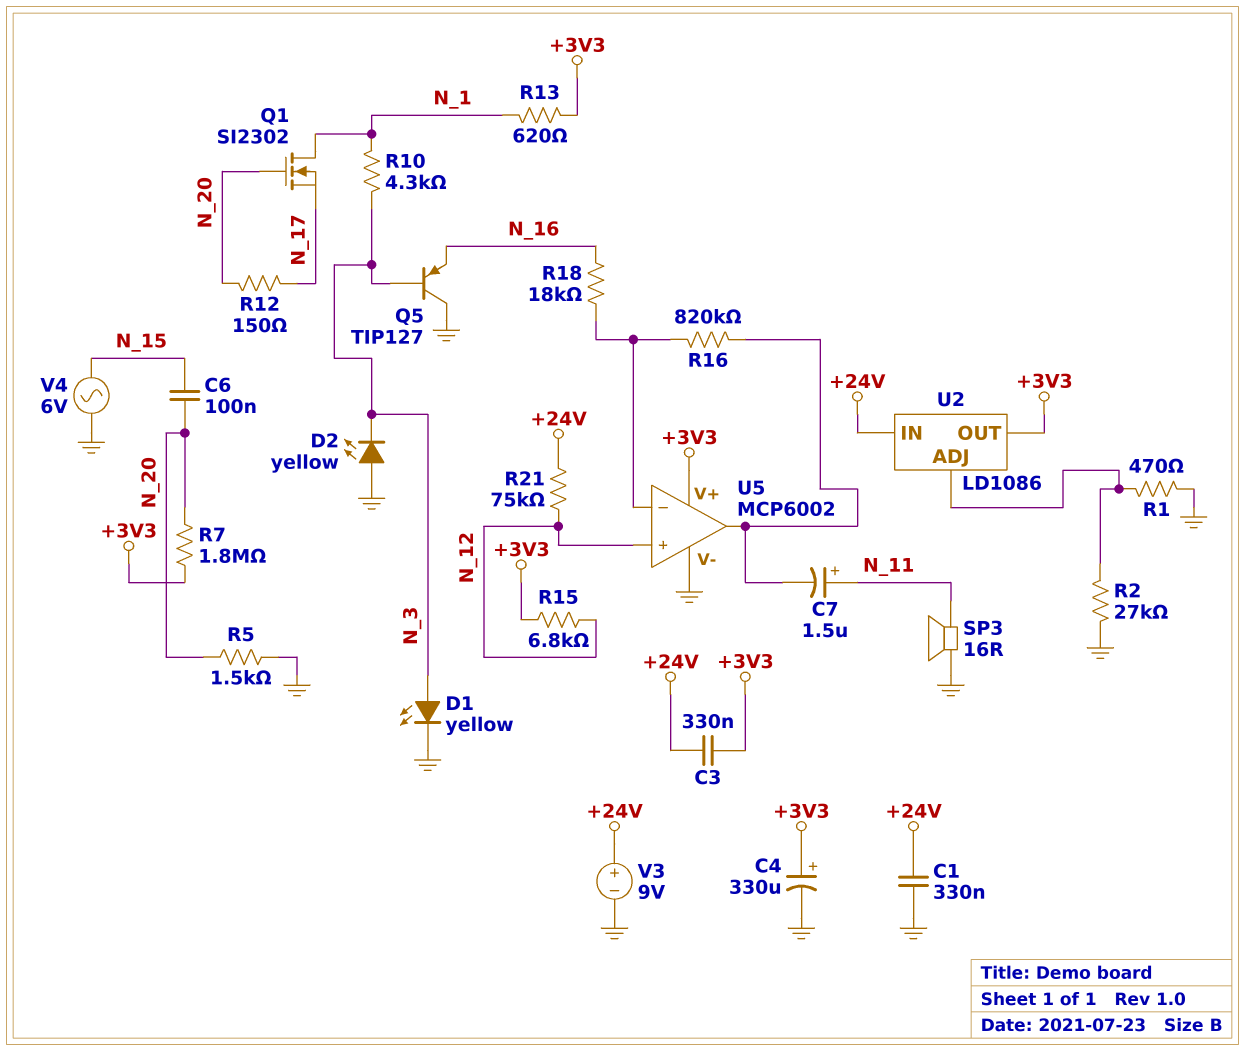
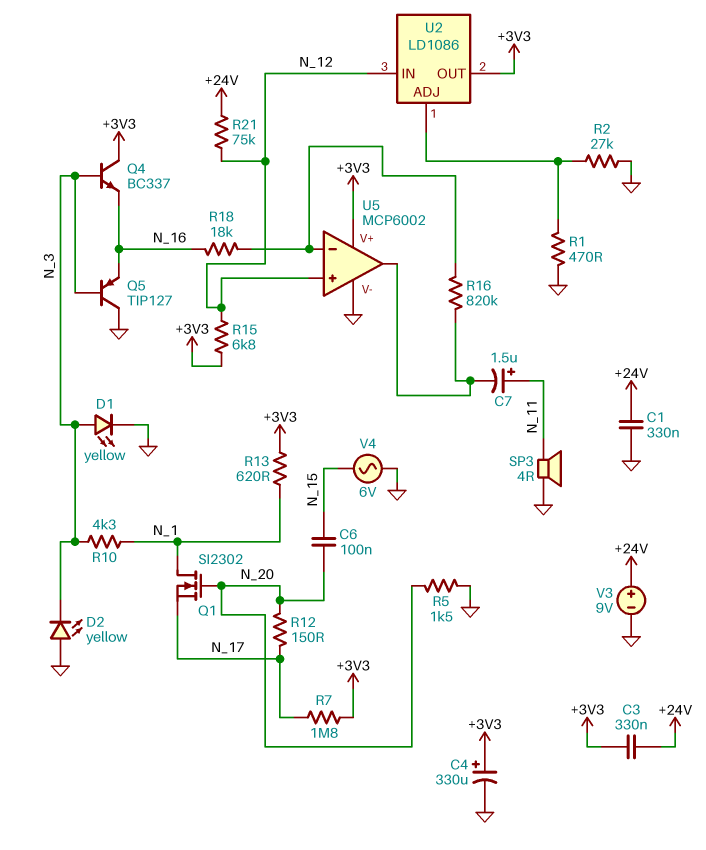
Q4: none -> NPN BC337 (B N_3, C +3V3, E N_16)
R7: 1.8M (+3V3, N_20) -> 1.8M (+3V3, N_17)
SP3: speaker 16R (GND, N_11) -> speaker 4R (GND, N_11)
U2 pin IN: +24V -> N_12

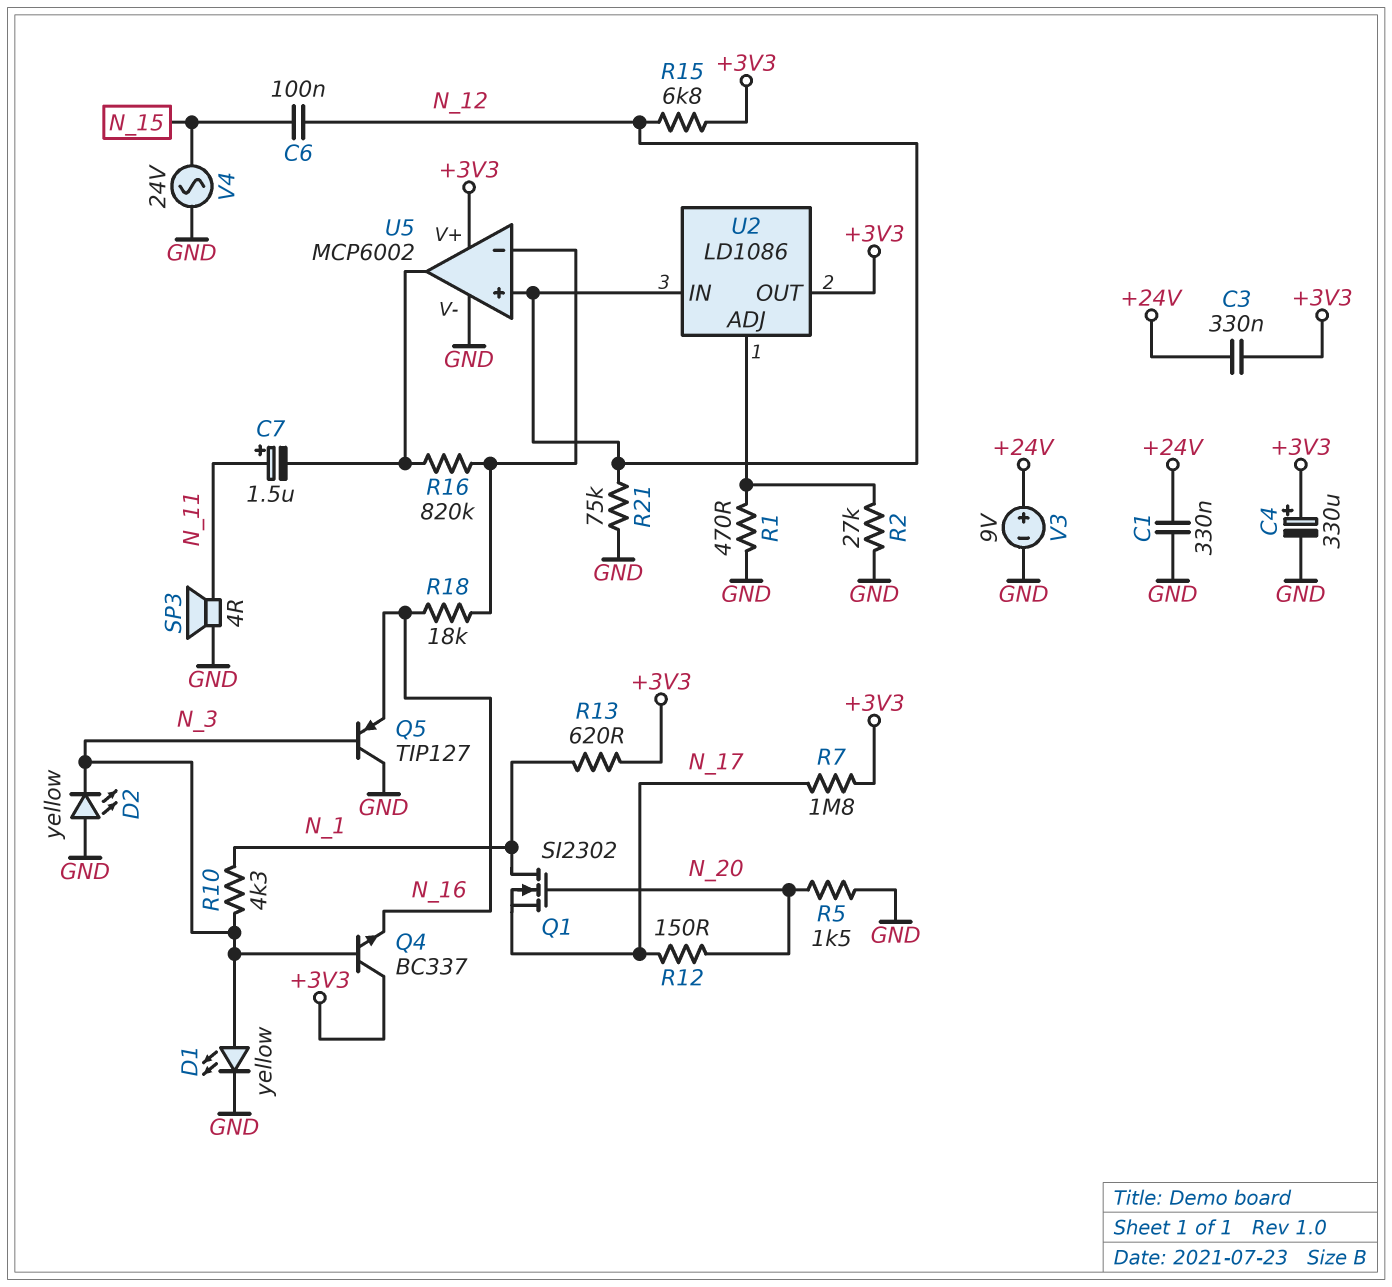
C6: 100nF (N_15, N_20) -> 100nF (N_12, N_15)
R21: 75k (+24V, N_12) -> 75k (GND, N_12)
V4: AC 6V (GND, N_15) -> AC 24V (GND, N_15)

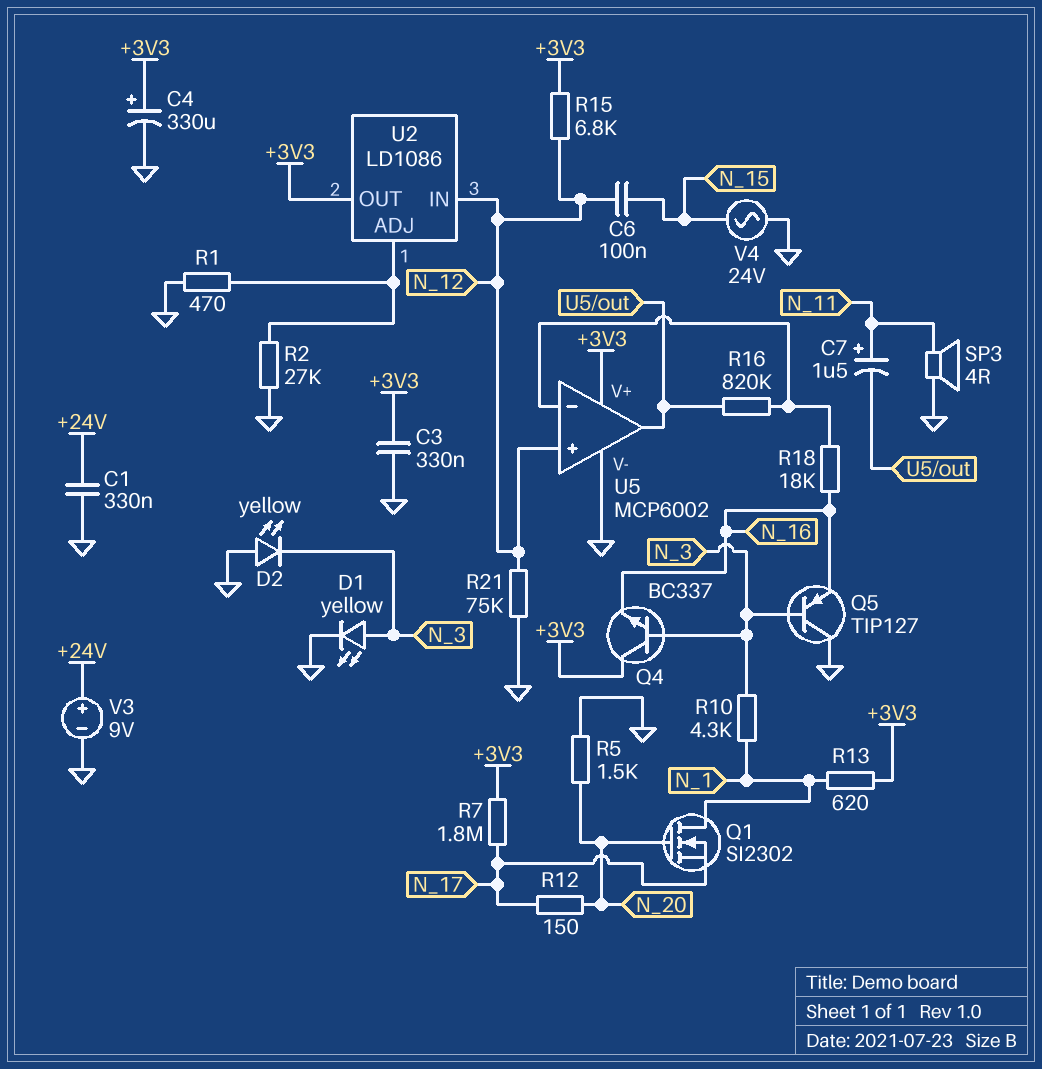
C3: 330nF (+3V3, +24V) -> 330nF (+3V3, GND)

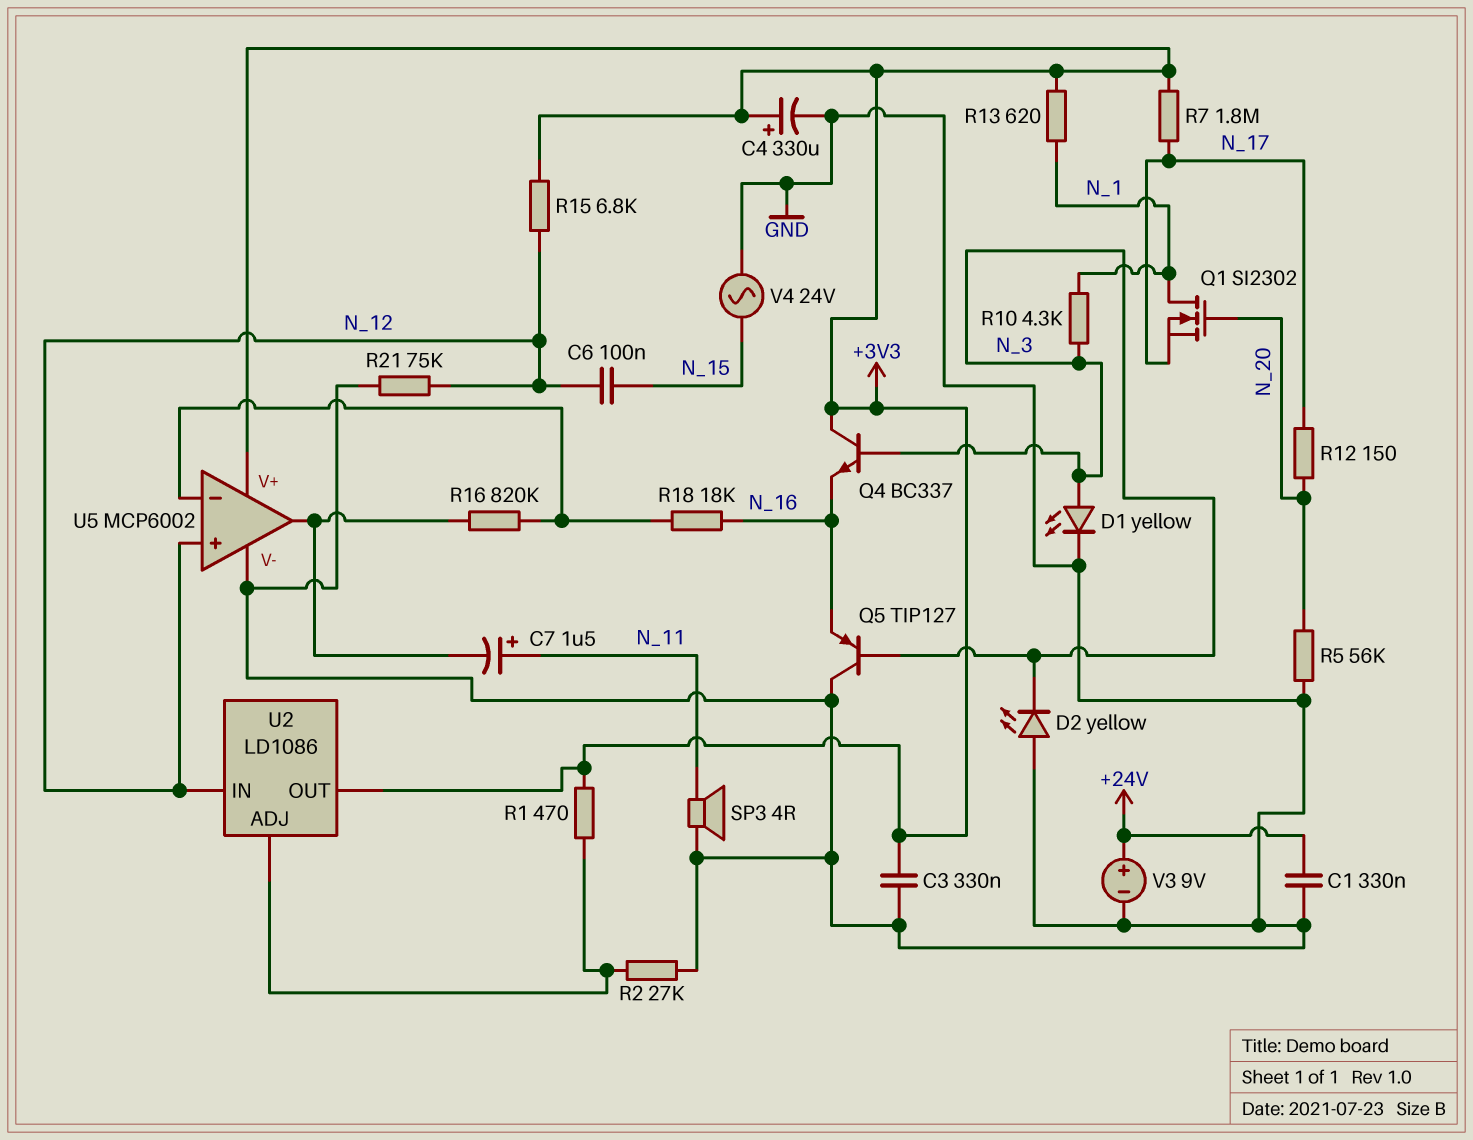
R1: 470 (GND, U2/ADJ) -> 470 (+3V3, U2/ADJ)
R5: 1.5k (GND, N_20) -> 56k (GND, N_20)

